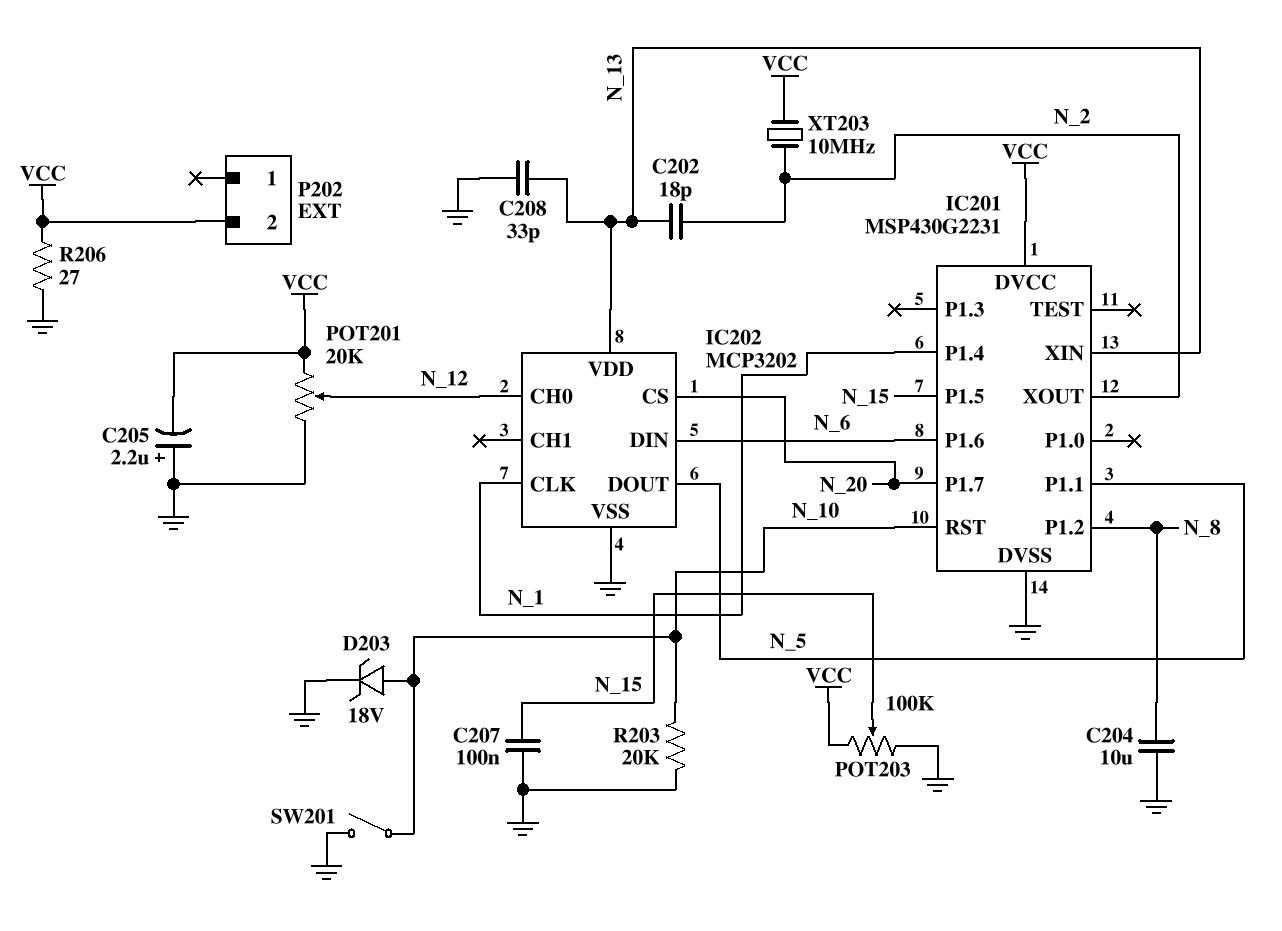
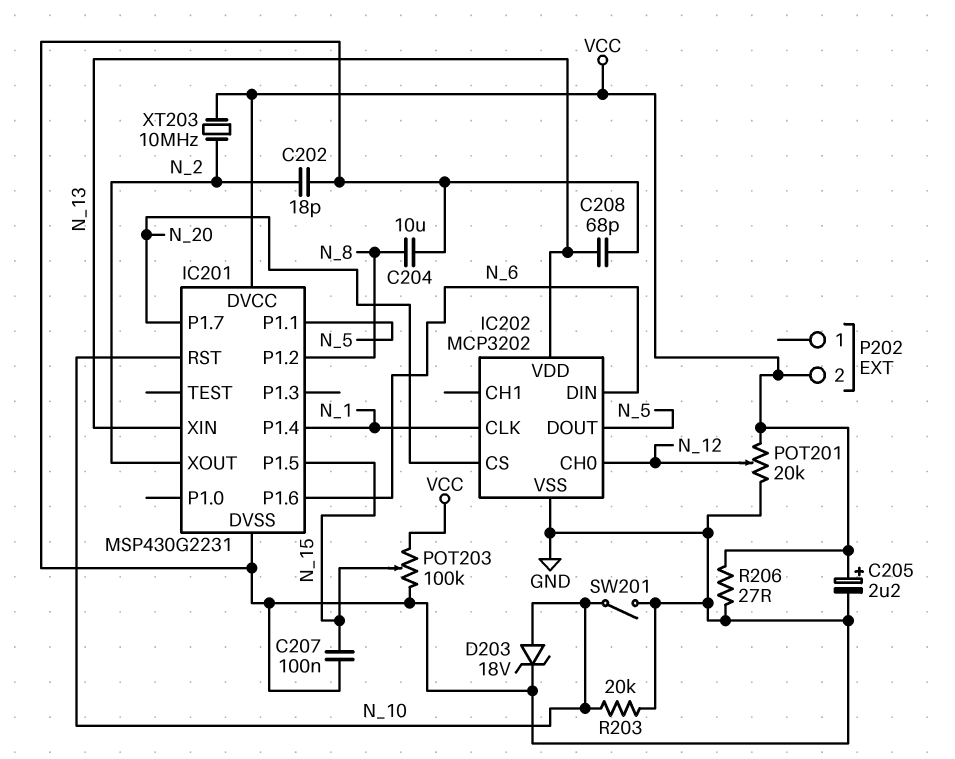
C202: 18pF (N_2, N_13) -> 18pF (GND, N_2)
C205: 2.2uF (plus GND, minus VCC) -> 2.2uF (plus VCC, minus GND)
C208: 33pF (GND, N_13) -> 68pF (GND, N_13)

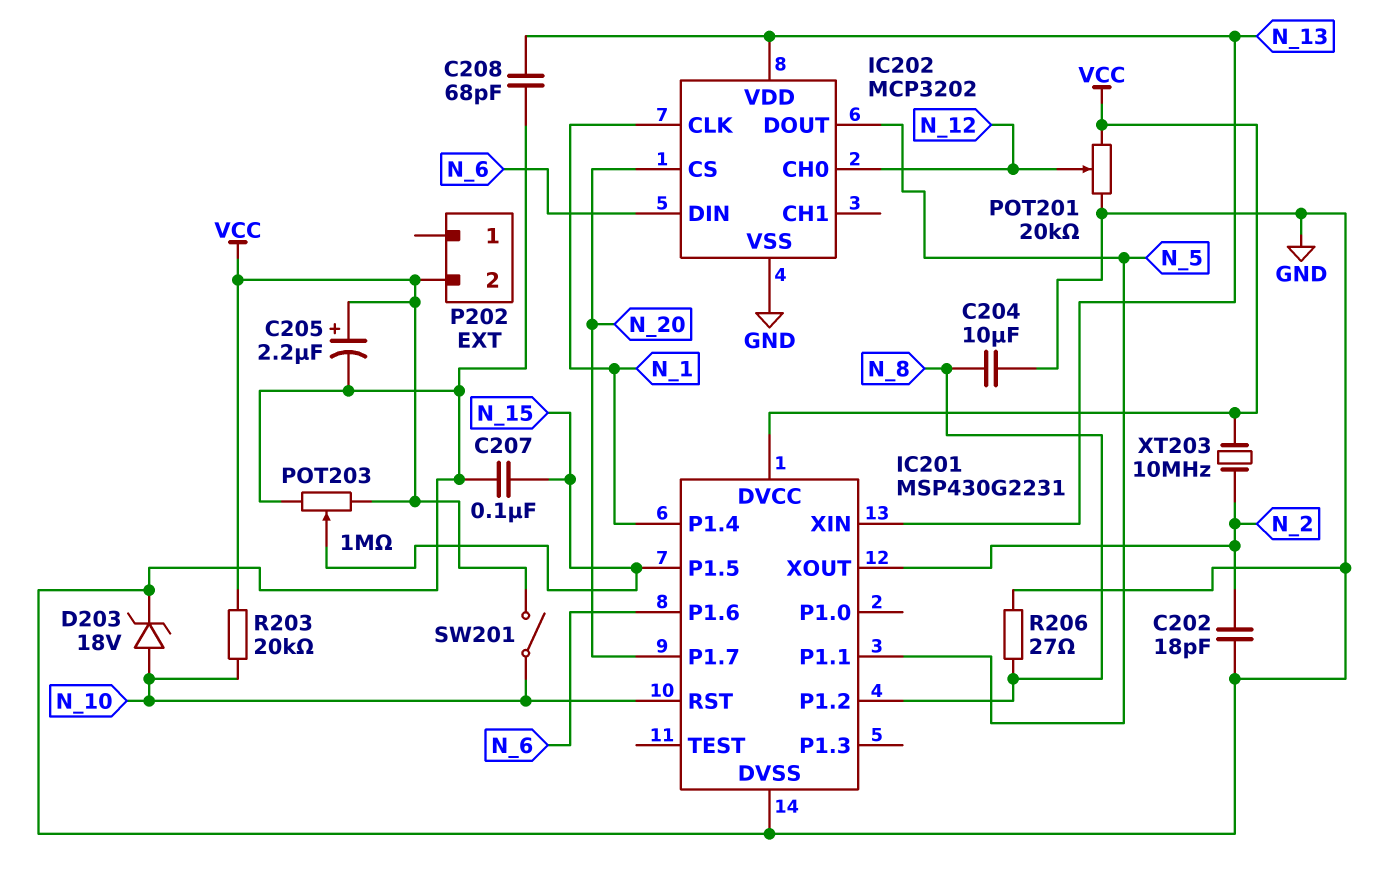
POT203: 100k (GND, VCC, wiper N_15) -> 1M (GND, VCC, wiper N_15)
R203: 20k (GND, N_10) -> 20k (N_10, VCC)
R206: 27 (GND, VCC) -> 27 (GND, N_8)
SW201: switch (GND, N_10) -> switch (N_10, VCC)

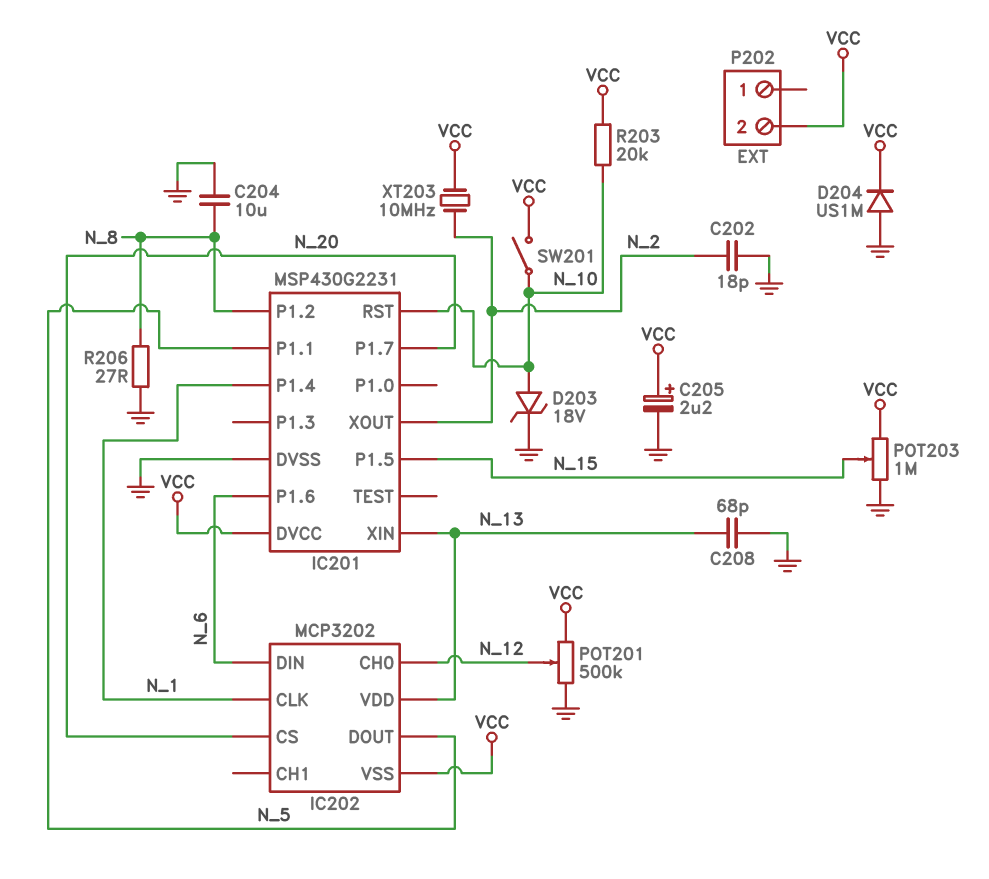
C207: 100nF (GND, N_15) -> none
D204: none -> diode US1M (A GND, K VCC)
IC202 pin VSS: GND -> VCC
POT201: 20k (GND, VCC, wiper N_12) -> 500k (GND, VCC, wiper N_12)

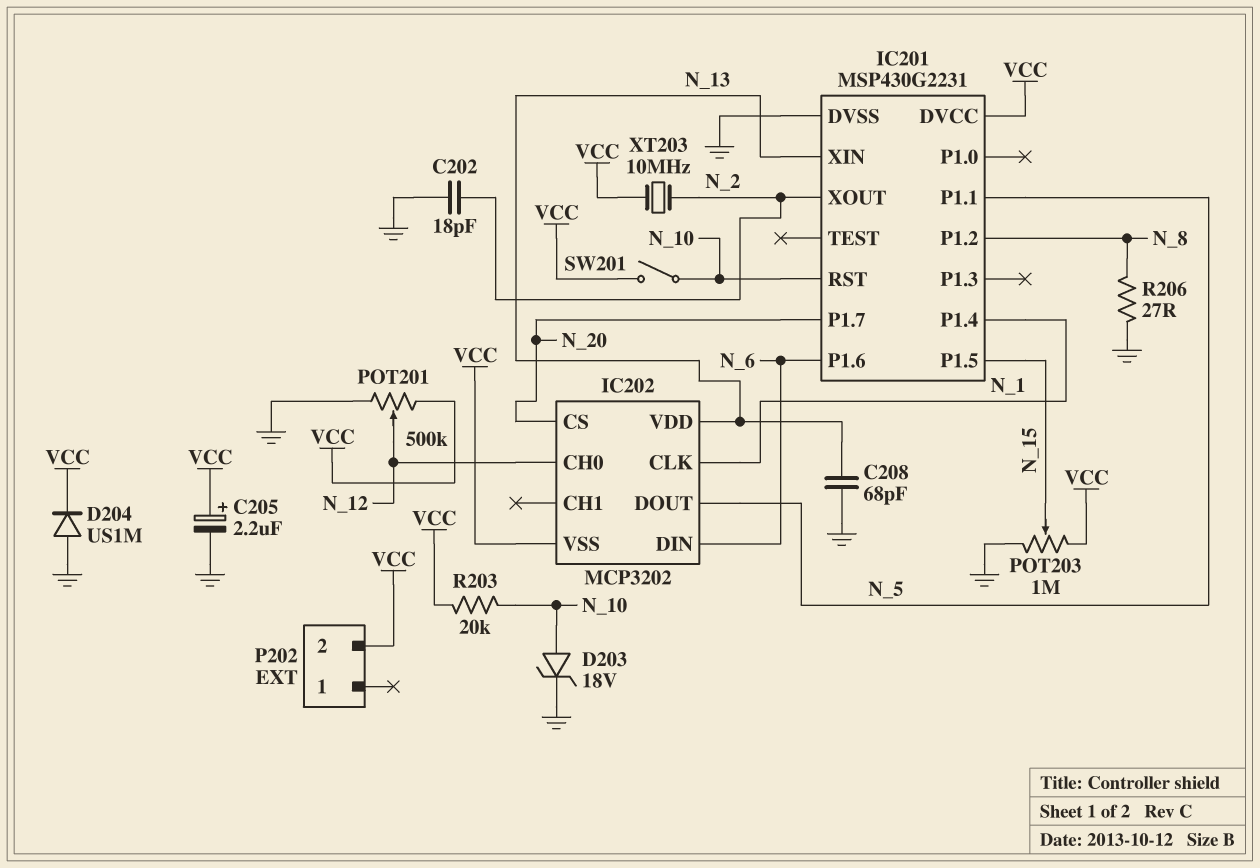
C204: 10uF (GND, N_8) -> none

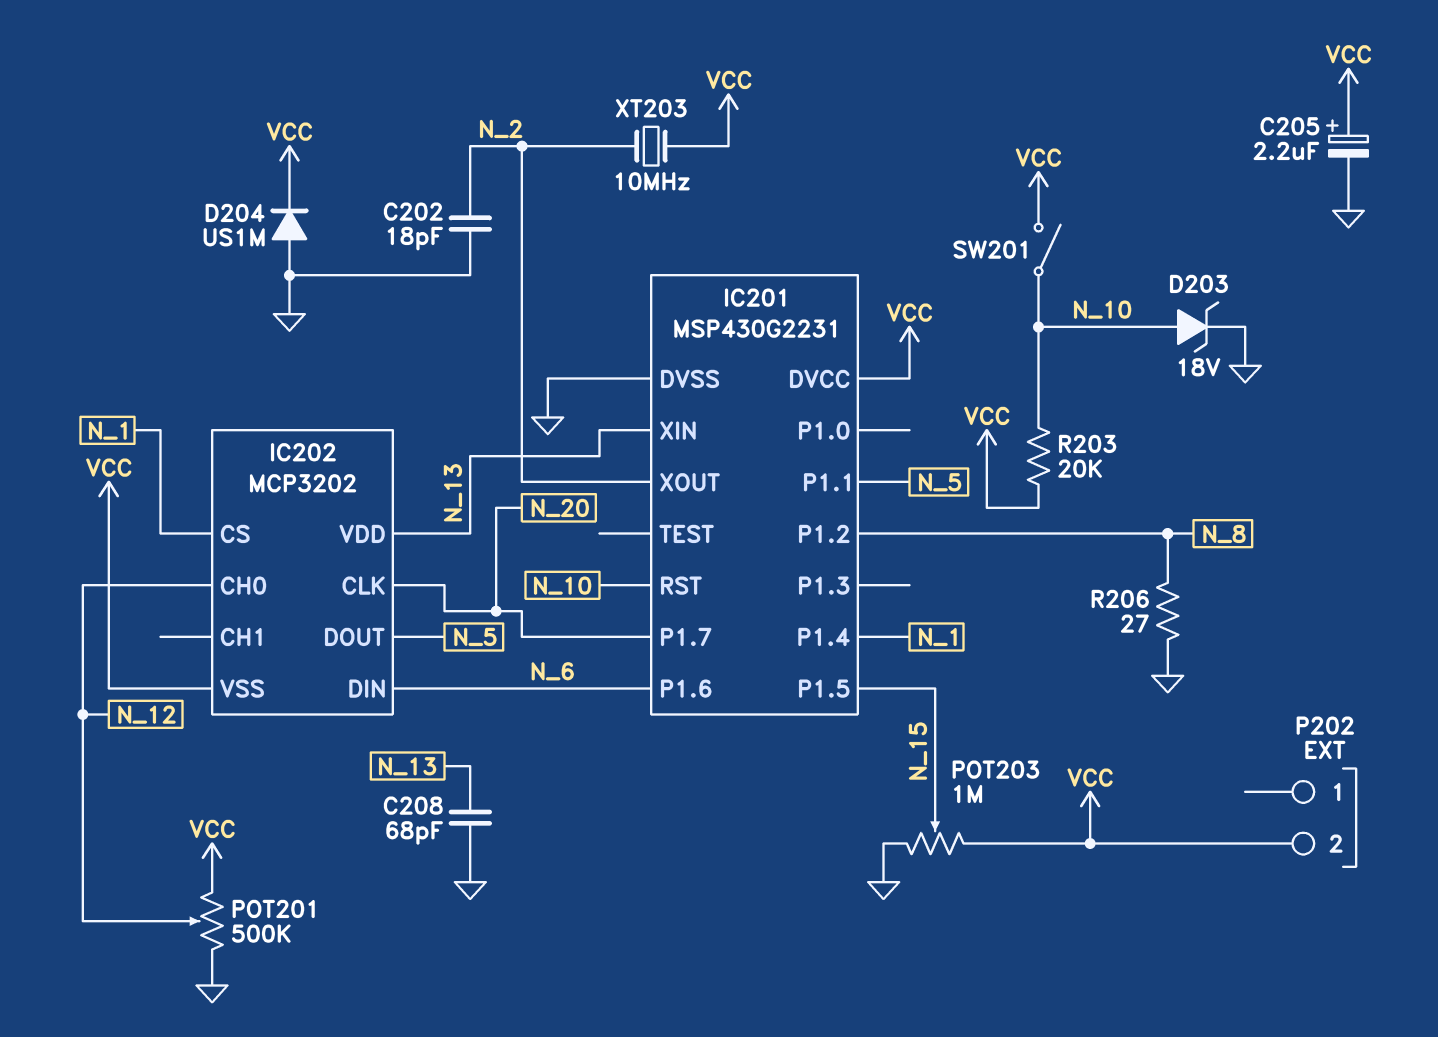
IC202 pin CLK: N_1 -> N_20
IC202 pin CS: N_20 -> N_1

